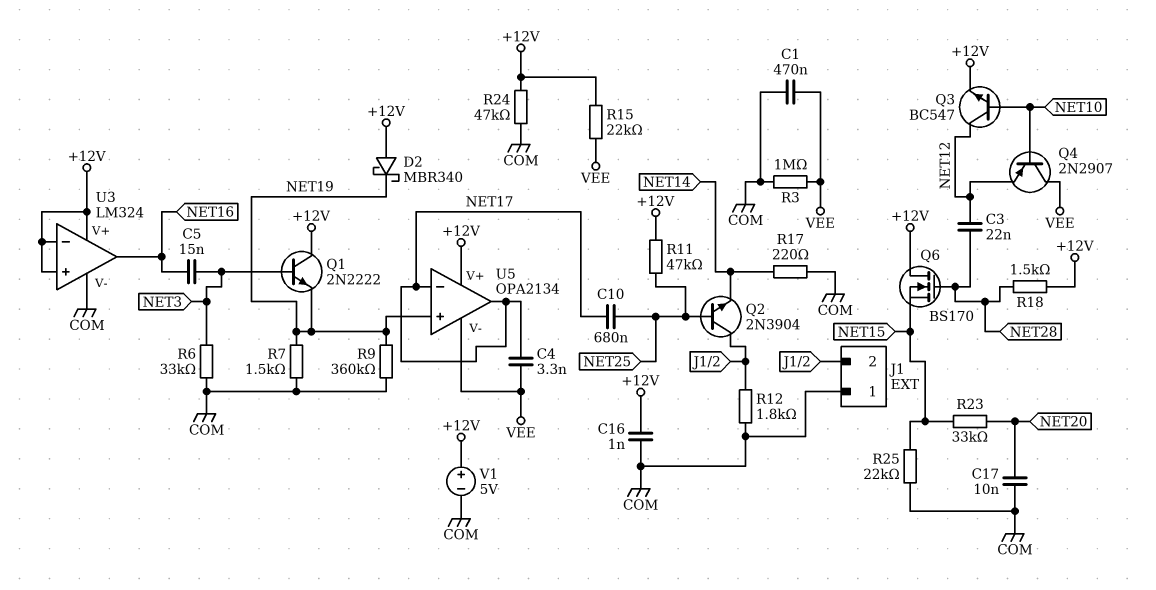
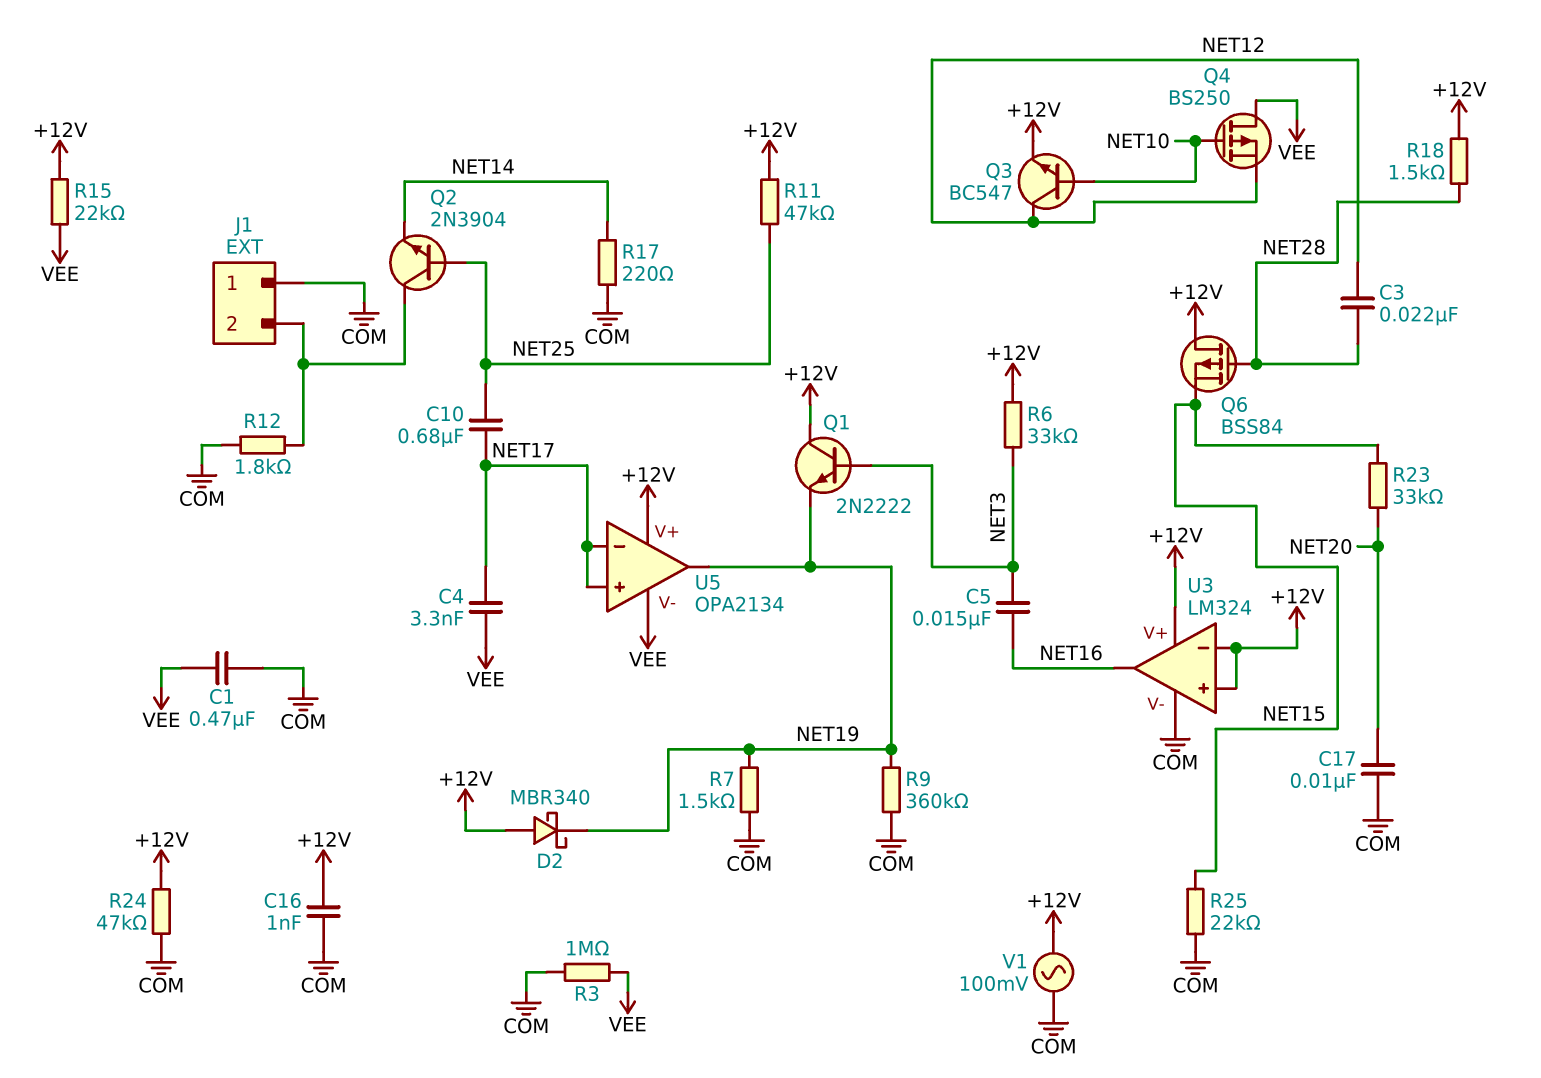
Q4: PNP 2N2907 (B NET10, C VEE, E NET12) -> PMOS BS250 (G NET10, D VEE, S NET12)
Q6: NMOS BS170 (G NET28, D +12V, S NET15) -> PMOS BSS84 (G NET28, D +12V, S NET15)
R6: 33k (COM, NET3) -> 33k (+12V, NET3)
U5 pin in+: NET19 -> NET17
U5 pin out: NET17 -> NET19
V1: 5V (plus +12V, minus COM) -> AC 100mV (+12V, COM)

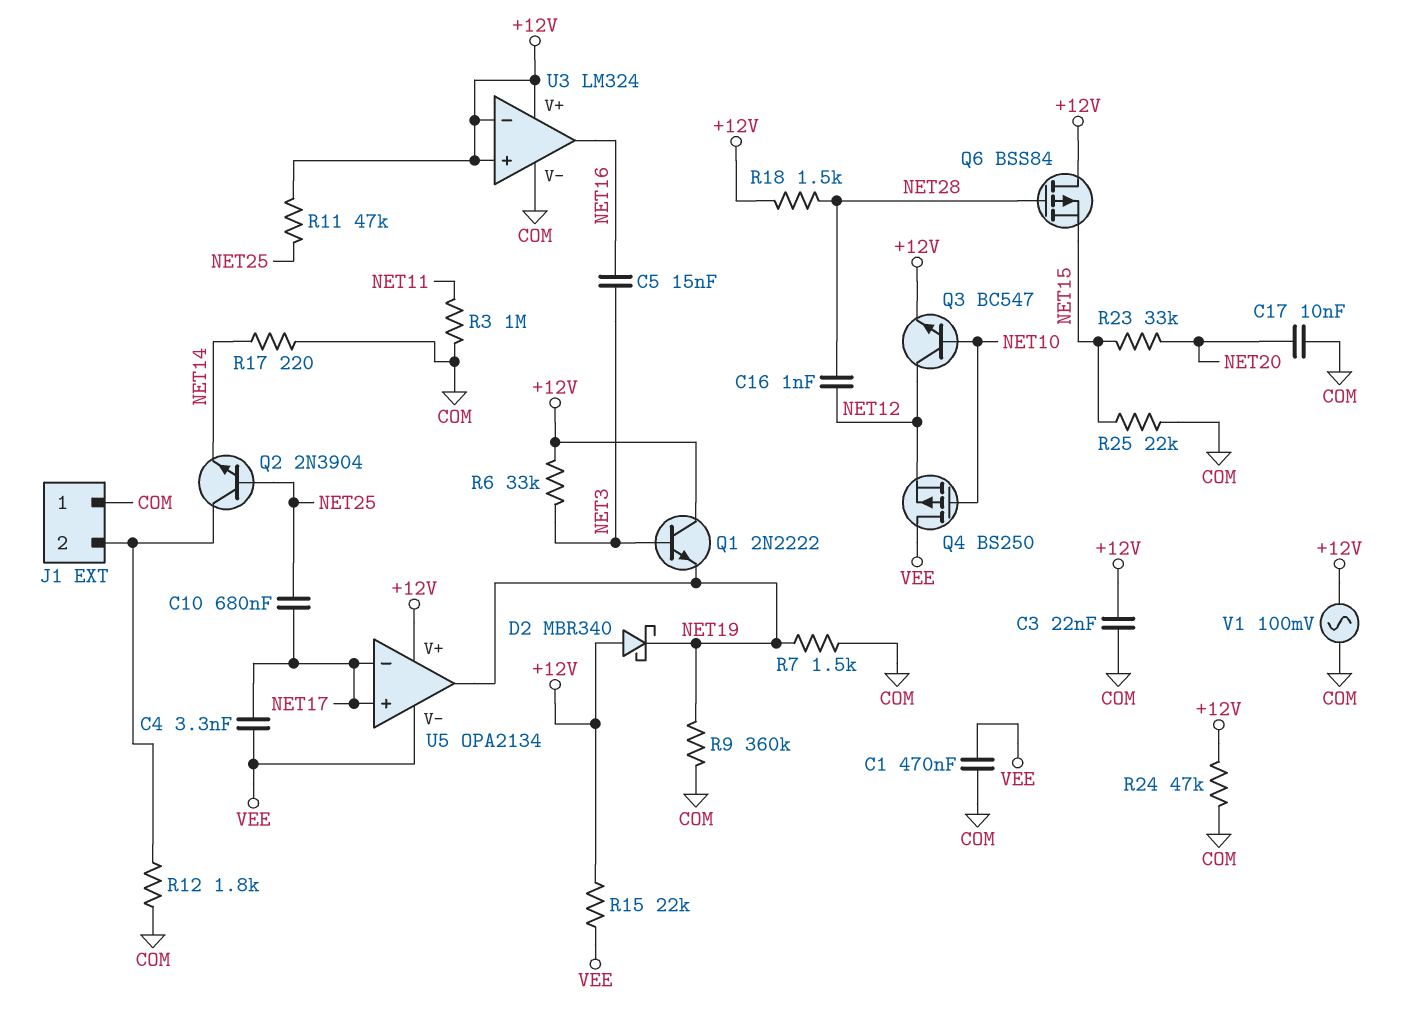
C3: 22nF (NET12, NET28) -> 22nF (+12V, COM)
C16: 1nF (+12V, COM) -> 1nF (NET12, NET28)
R3: 1M (COM, VEE) -> 1M (COM, NET11)

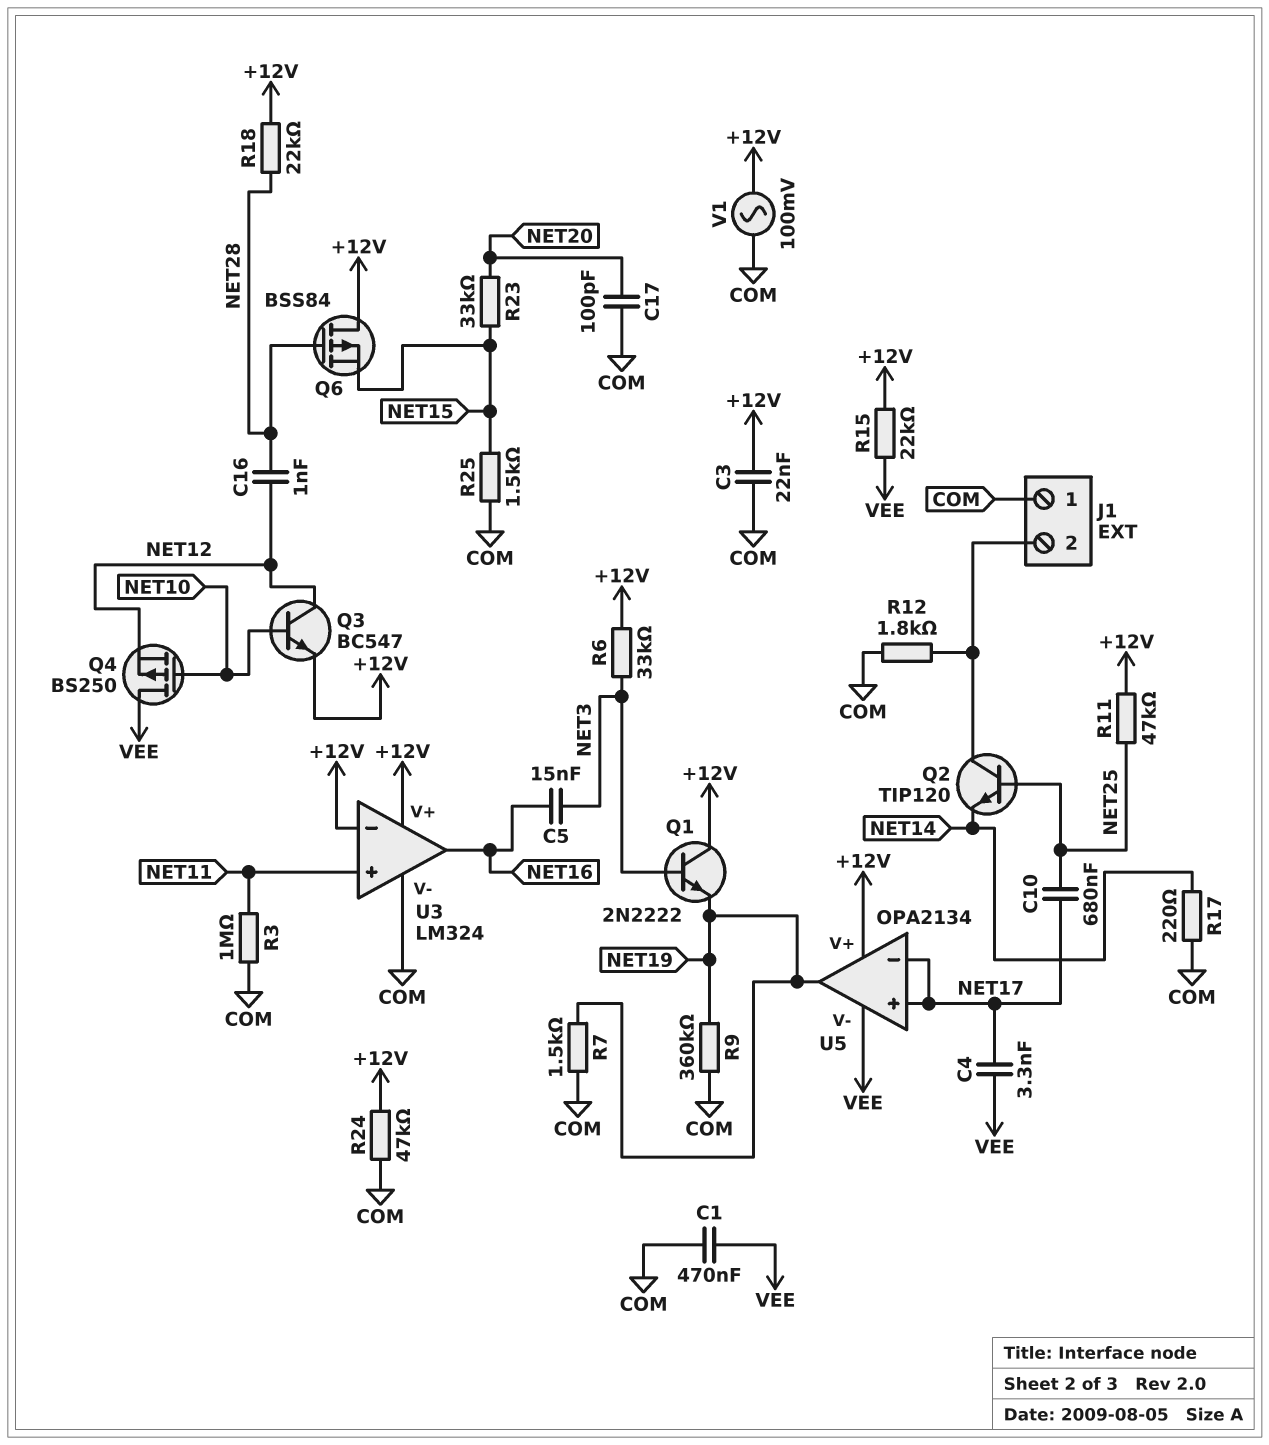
C17: 10nF (COM, NET20) -> 100pF (COM, NET20)
D2: schottky MBR340 (A +12V, K NET19) -> none
Q2: NPN 2N3904 (B NET25, C J1/2, E NET14) -> NPN TIP120 (B NET25, C J1/2, E NET14)
R18: 1.5k (+12V, NET28) -> 22k (+12V, NET28)
R25: 22k (COM, NET15) -> 1.5k (COM, NET15)
U3 pin in+: +12V -> NET11

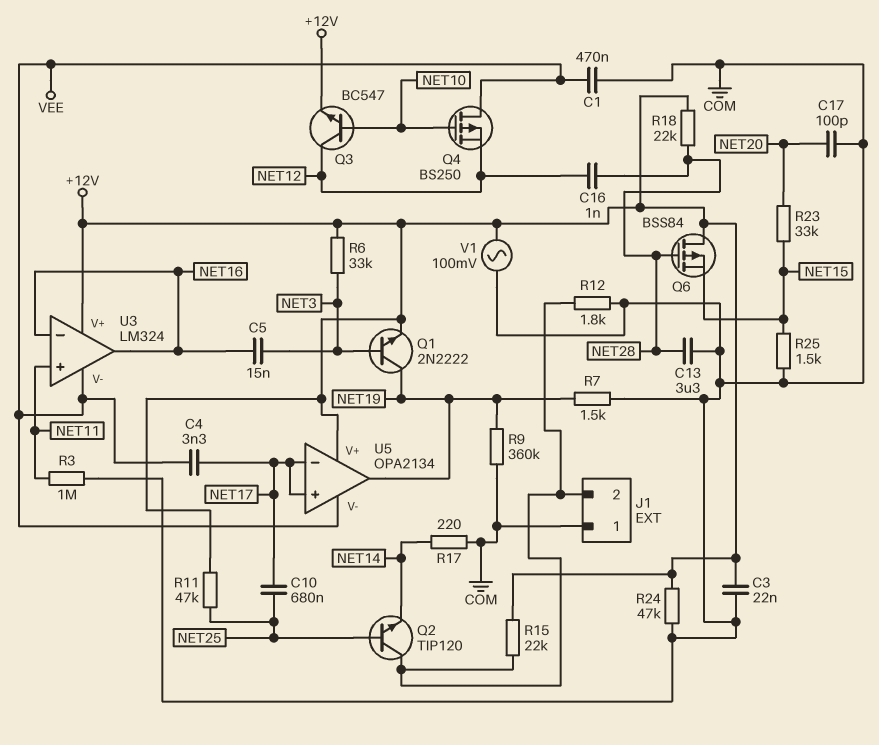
C13: none -> 3.3uF (COM, NET28)
Q1: NPN 2N2222 (B NET3, C +12V, E NET19) -> NPN 2N2222 (B NET3, C NET19, E +12V)
R15: 22k (+12V, VEE) -> 22k (+12V, J1/2)
U3 pin V-: COM -> VEE
U3 pin in-: +12V -> NET16

